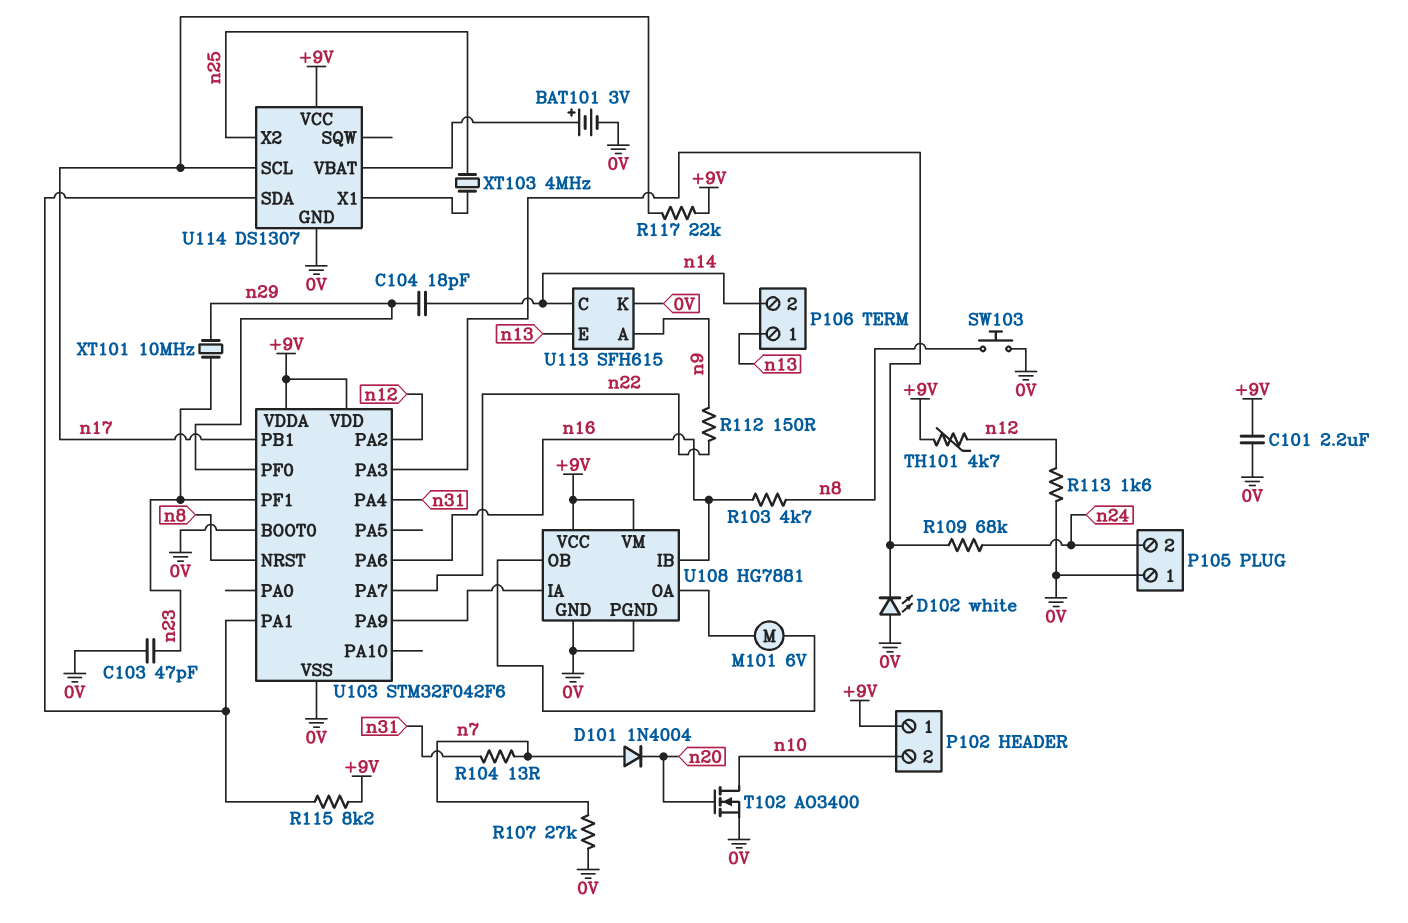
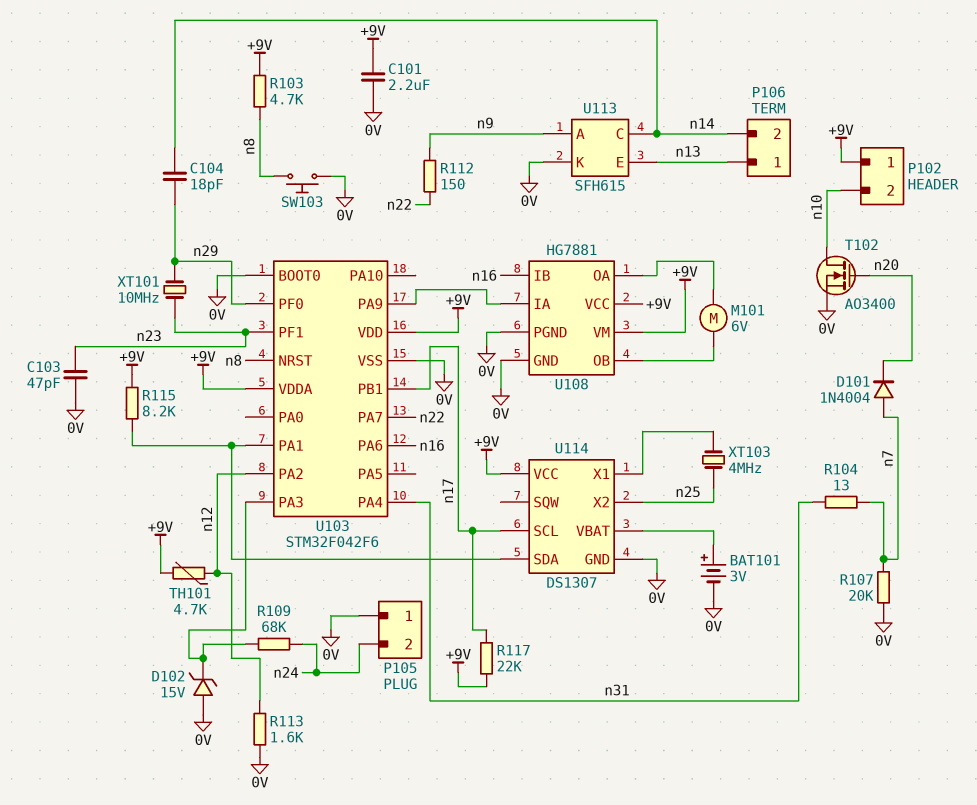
D102: LED white (A 0V, K U103/PA3) -> zener 15V (A 0V, K U103/PA3)
R103: 4.7k (n8, n16) -> 4.7k (+9V, n8)
R107: 27k (0V, n7) -> 20k (0V, n7)

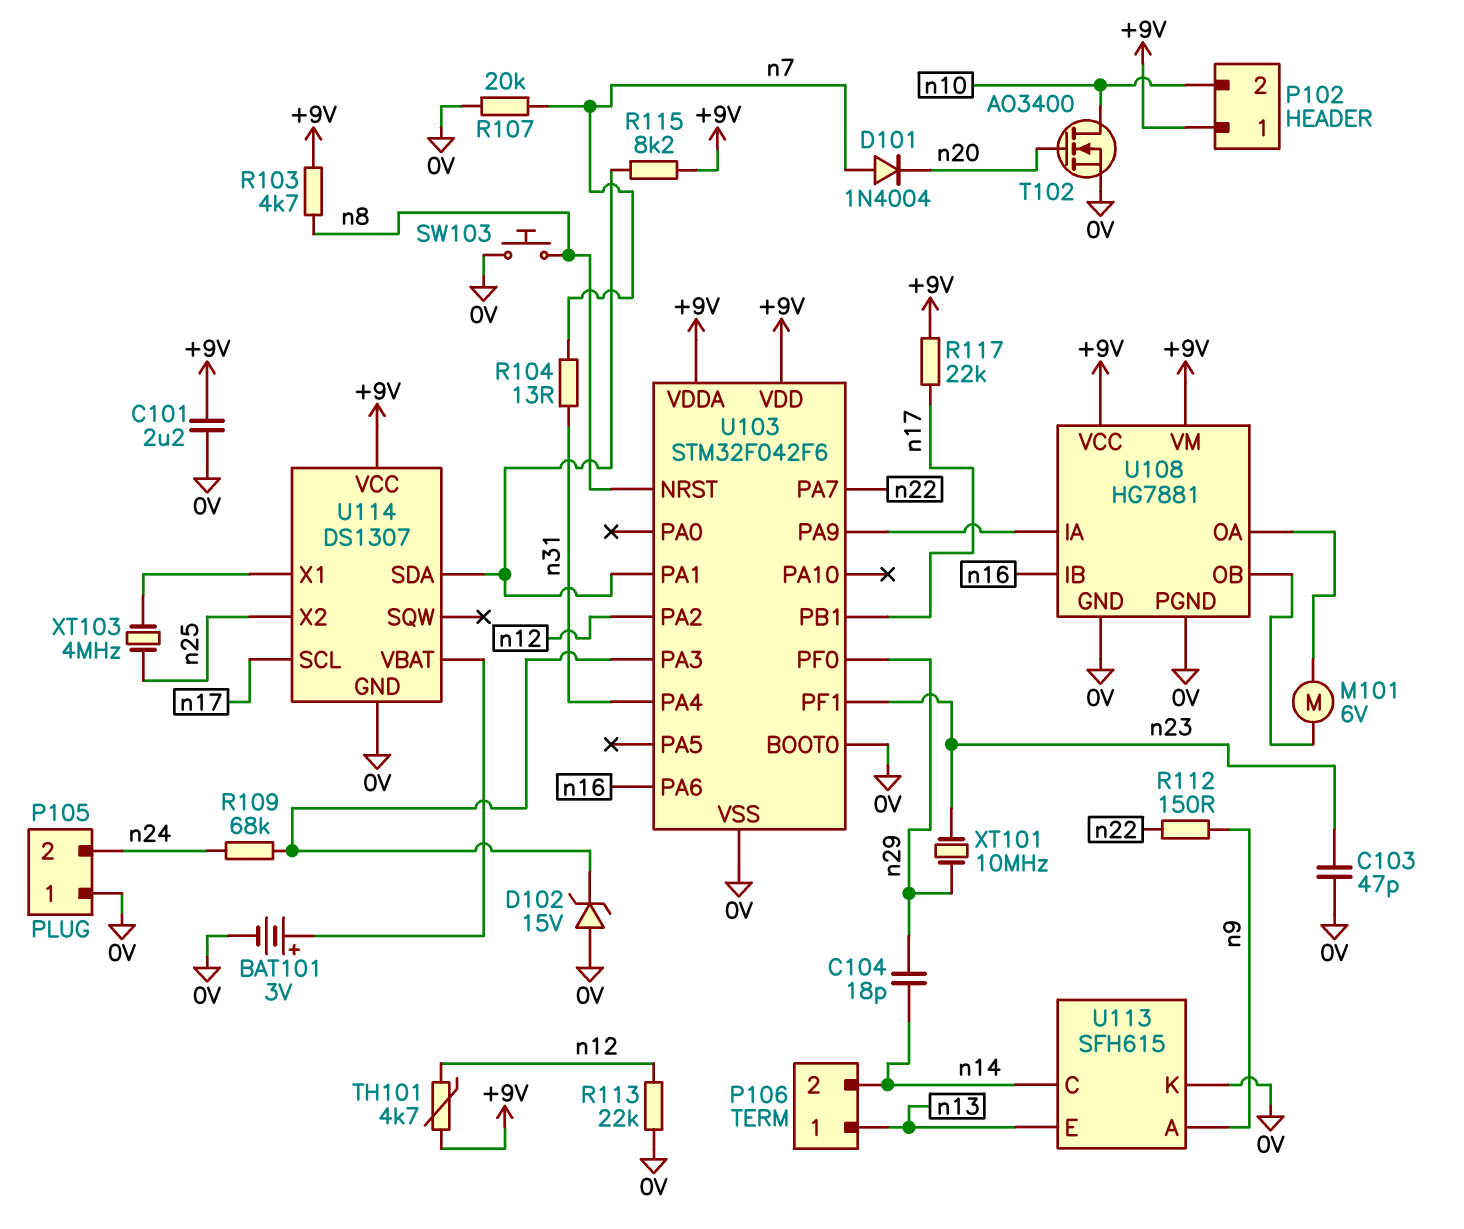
R113: 1.6k (0V, n12) -> 22k (0V, n12)

